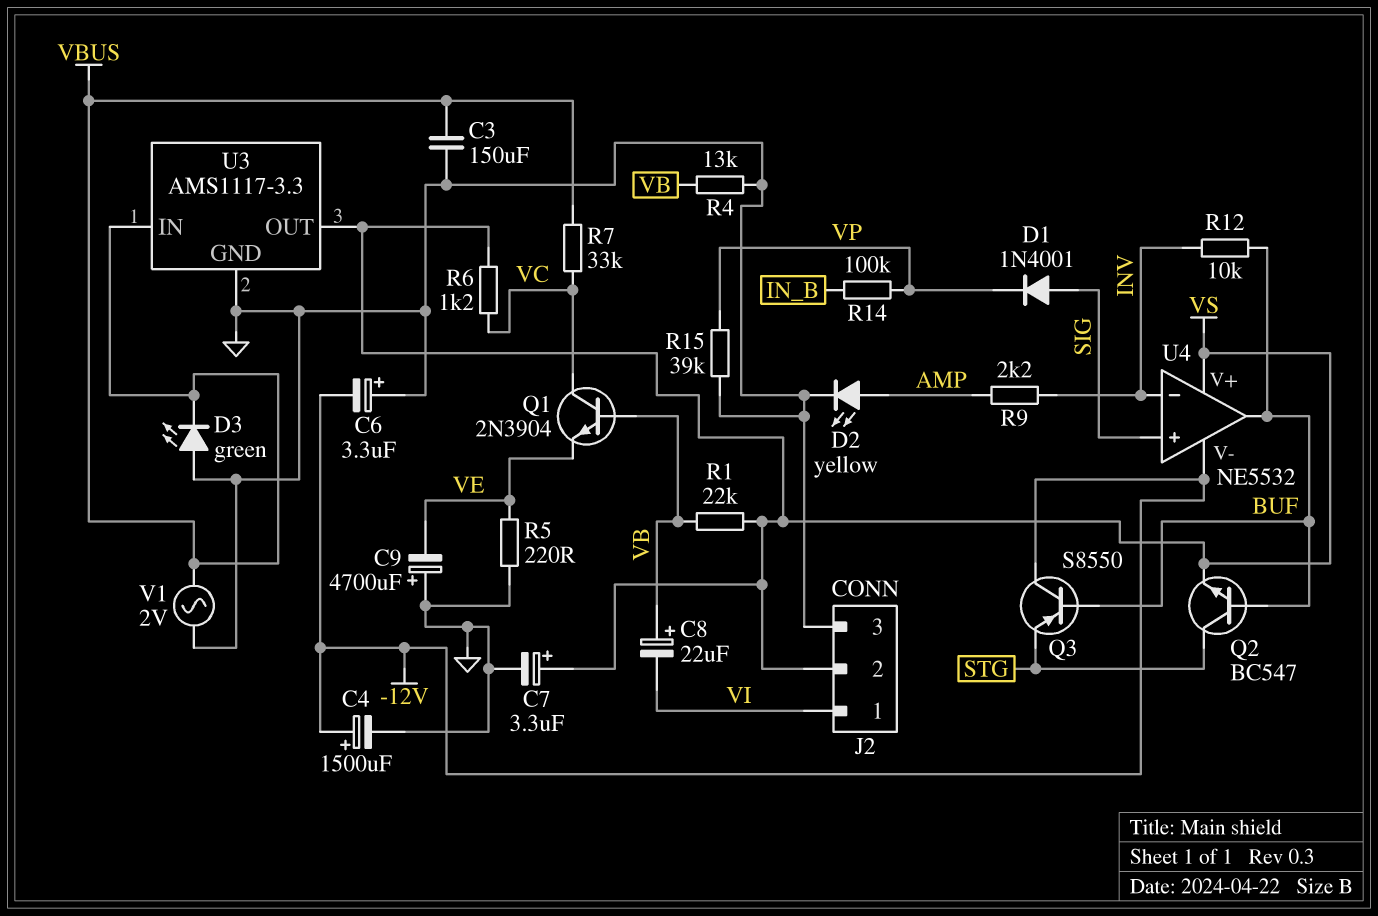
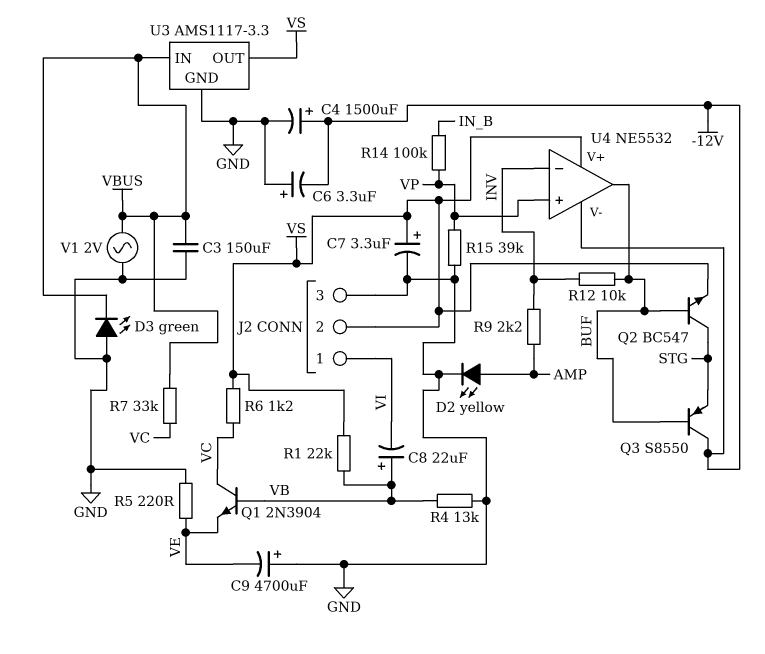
D1: diode 1N4001 (A SIG, K VP) -> none
U4 pin in+: SIG -> VP

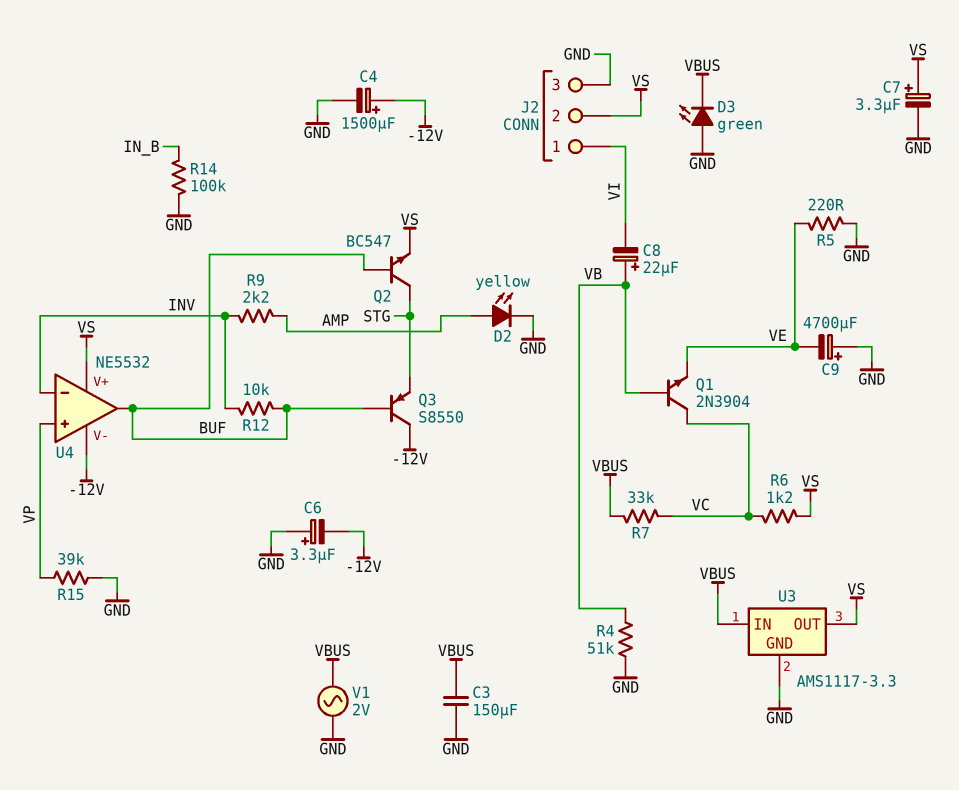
R1: 22k (VB, VS) -> none
R4: 13k (GND, VB) -> 51k (GND, VB)
R14: 100k (IN_B, VP) -> 100k (GND, IN_B)

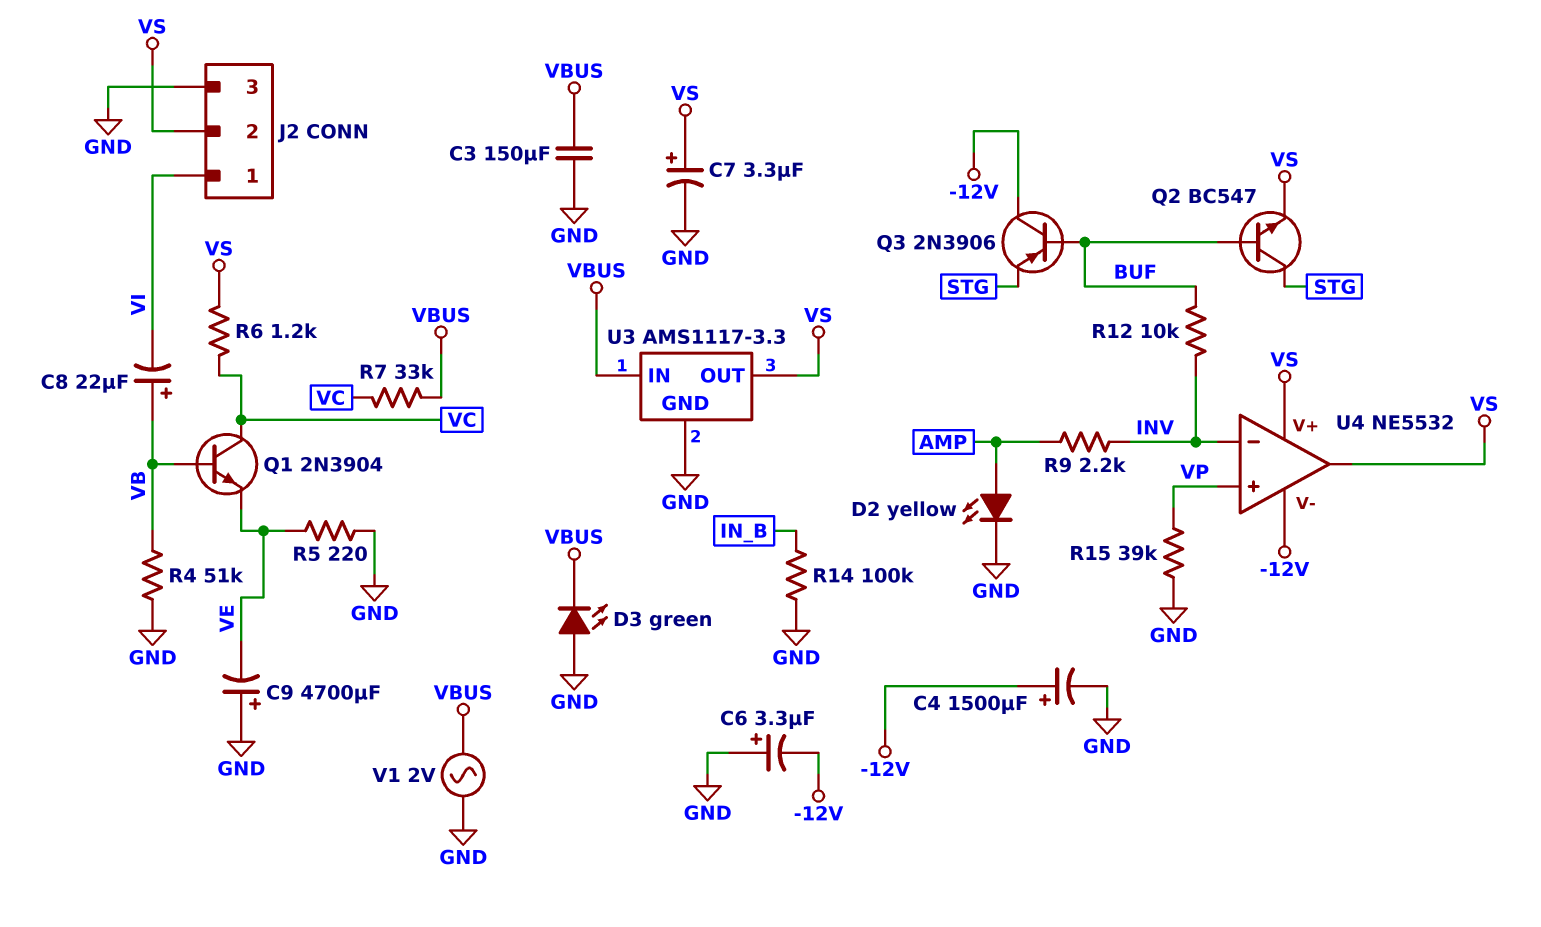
Q3: PNP S8550 (B BUF, C -12V, E STG) -> PNP 2N3906 (B BUF, C -12V, E STG)
U4 pin out: BUF -> VS

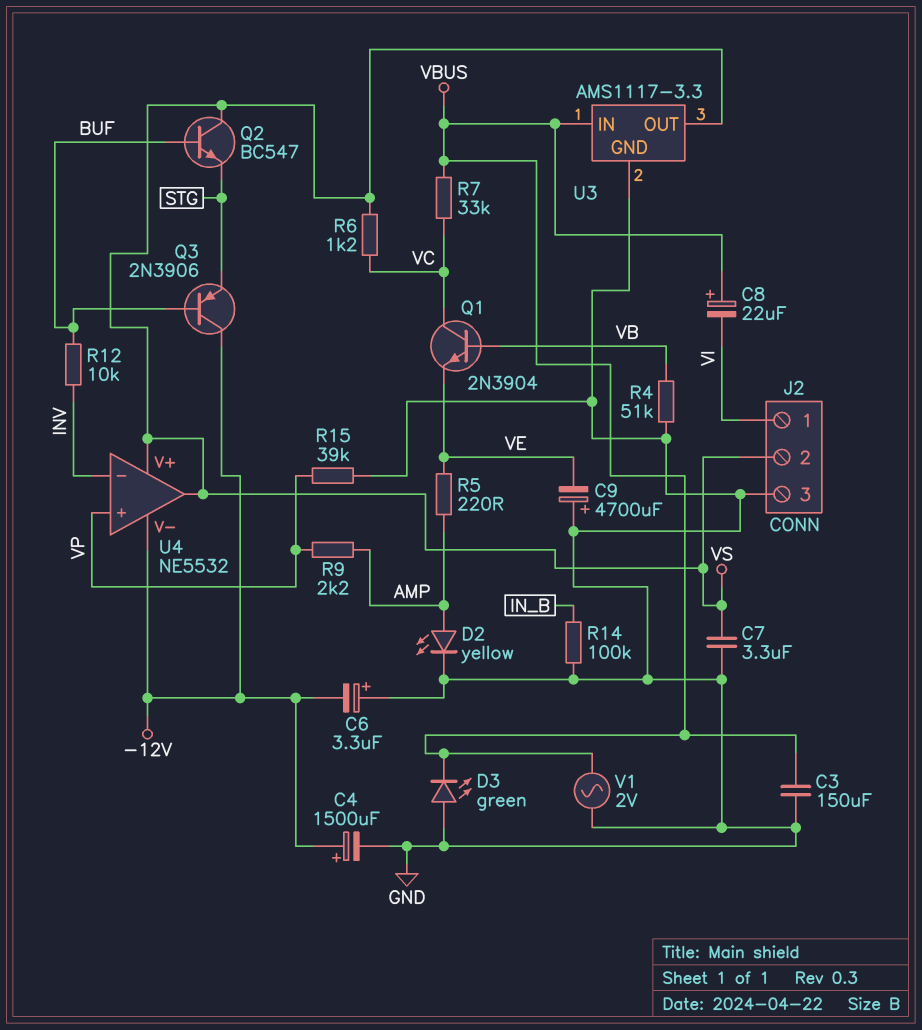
C7: 3.3uF (plus VS, minus GND) -> 3.3uF (GND, VS)
C8: 22uF (plus VB, minus VI) -> 22uF (plus VBUS, minus VI)
Q2: NPN BC547 (B BUF, C STG, E VS) -> NPN BC547 (B BUF, C VS, E STG)
R5: 220 (GND, VE) -> 220 (AMP, VE)
R9: 2.2k (AMP, INV) -> 2.2k (AMP, VP)

